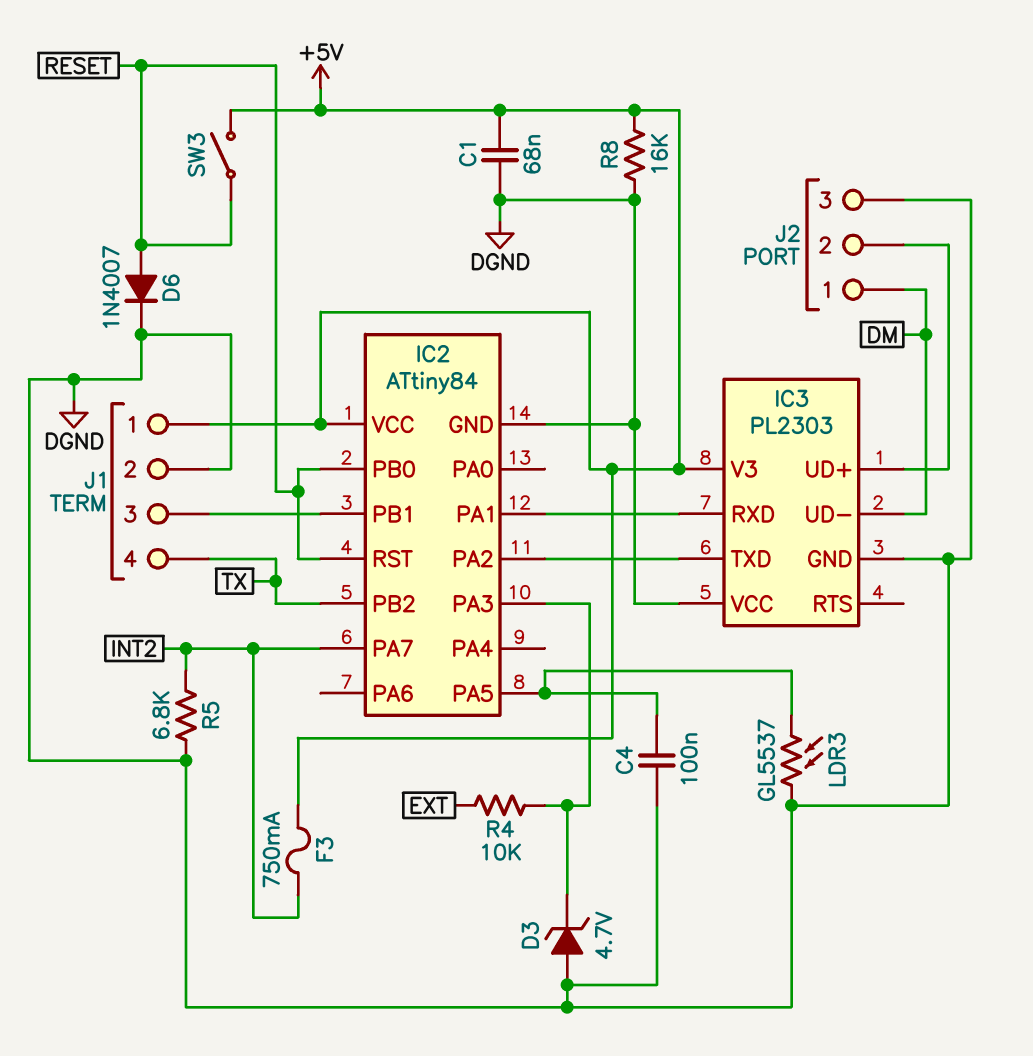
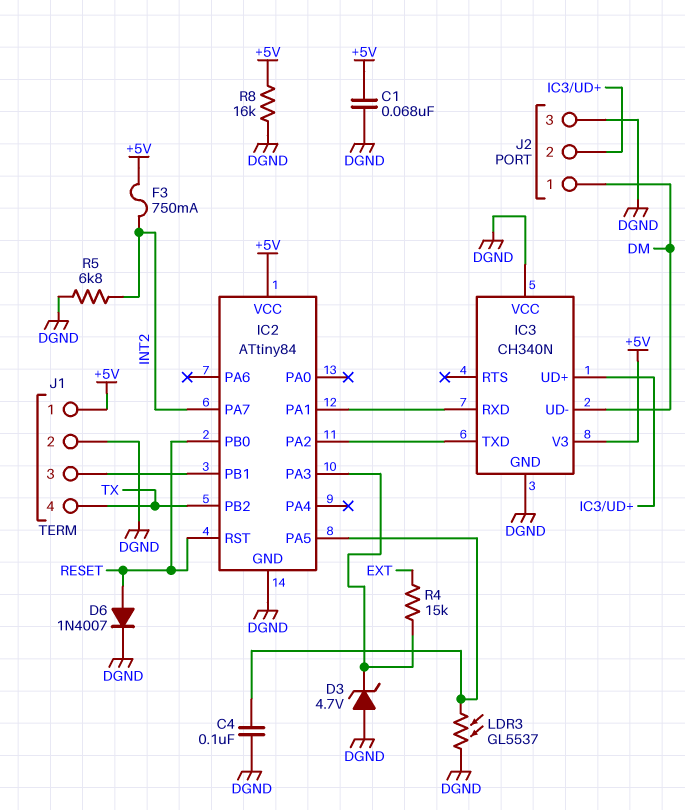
IC3: PL2303 -> CH340N
R4: 10k (EXT, IC2/PA3) -> 15k (EXT, IC2/PA3)
SW3: switch (+5V, RESET) -> none

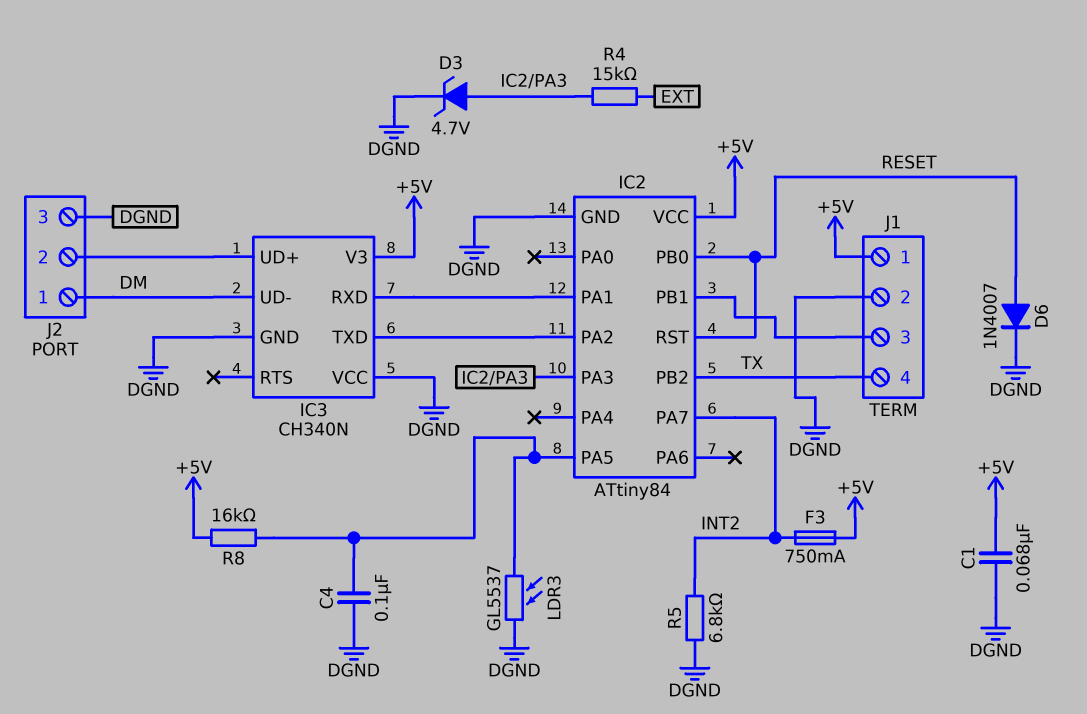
D3: zener 4.7V (A DGND, K IC2/PA3) -> zener 4.7V (A IC2/PA3, K DGND)
R8: 16k (+5V, DGND) -> 16k (+5V, IC2/PA5)

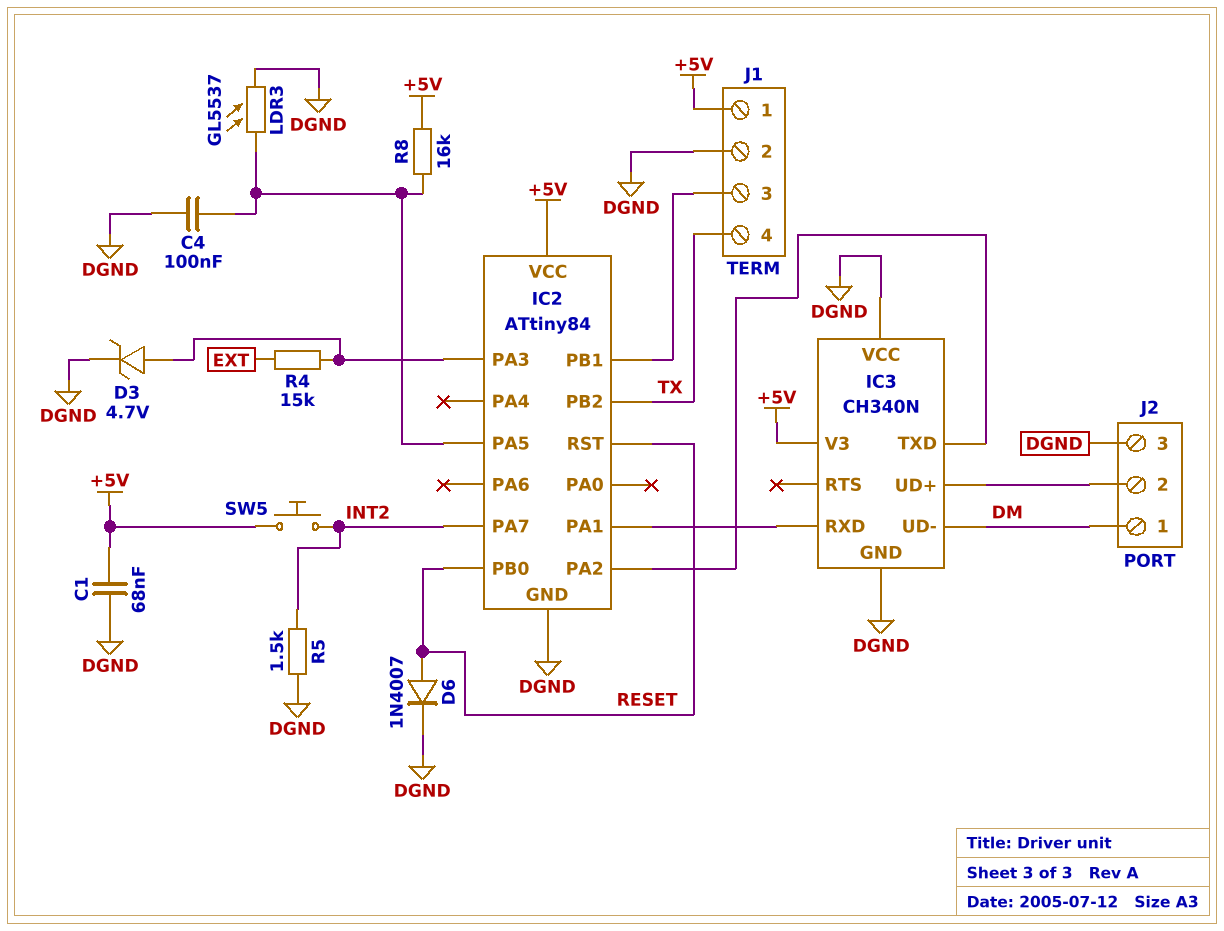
F3: 750mA (+5V, INT2) -> none
R5: 6.8k (DGND, INT2) -> 1.5k (DGND, INT2)
SW5: none -> button (+5V, INT2)

